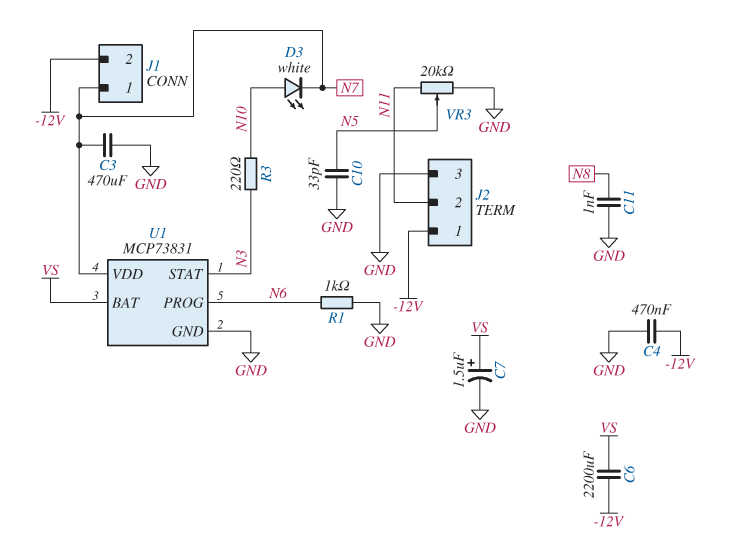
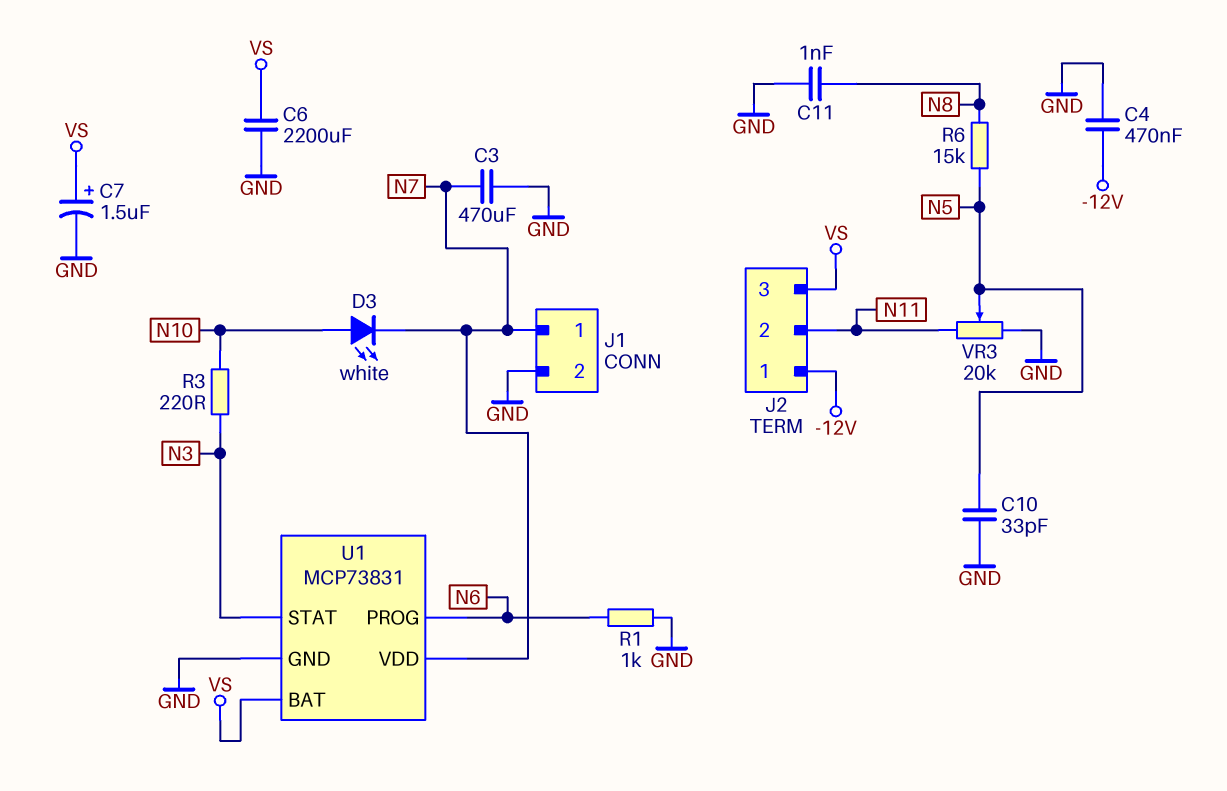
C6: 2200uF (-12V, VS) -> 2200uF (GND, VS)
J1 pin 2: -12V -> GND
J2 pin 3: GND -> VS
R6: none -> 15k (N5, N8)

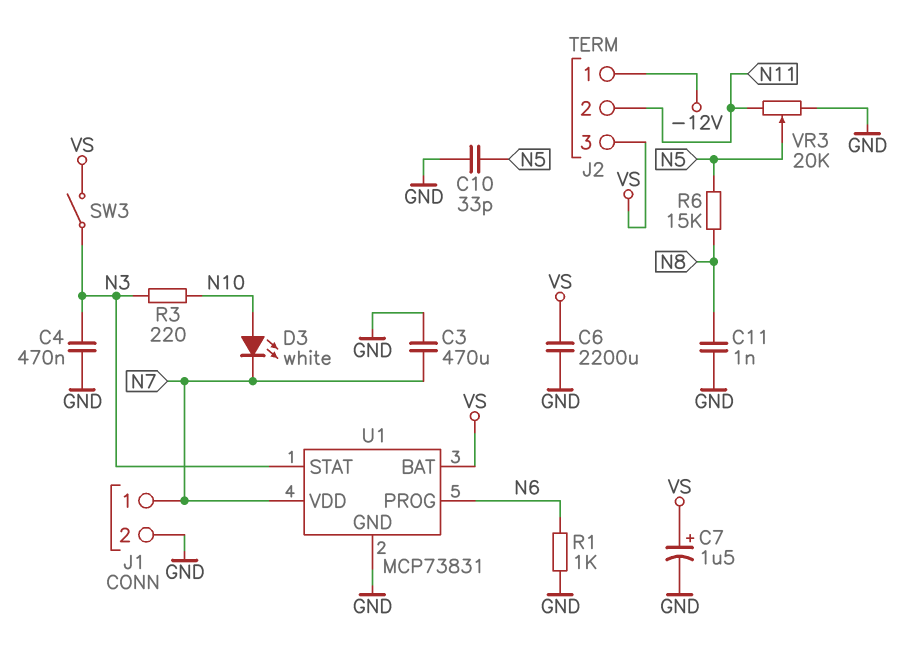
C4: 470nF (-12V, GND) -> 470nF (GND, N3)
SW3: none -> switch (N3, VS)

